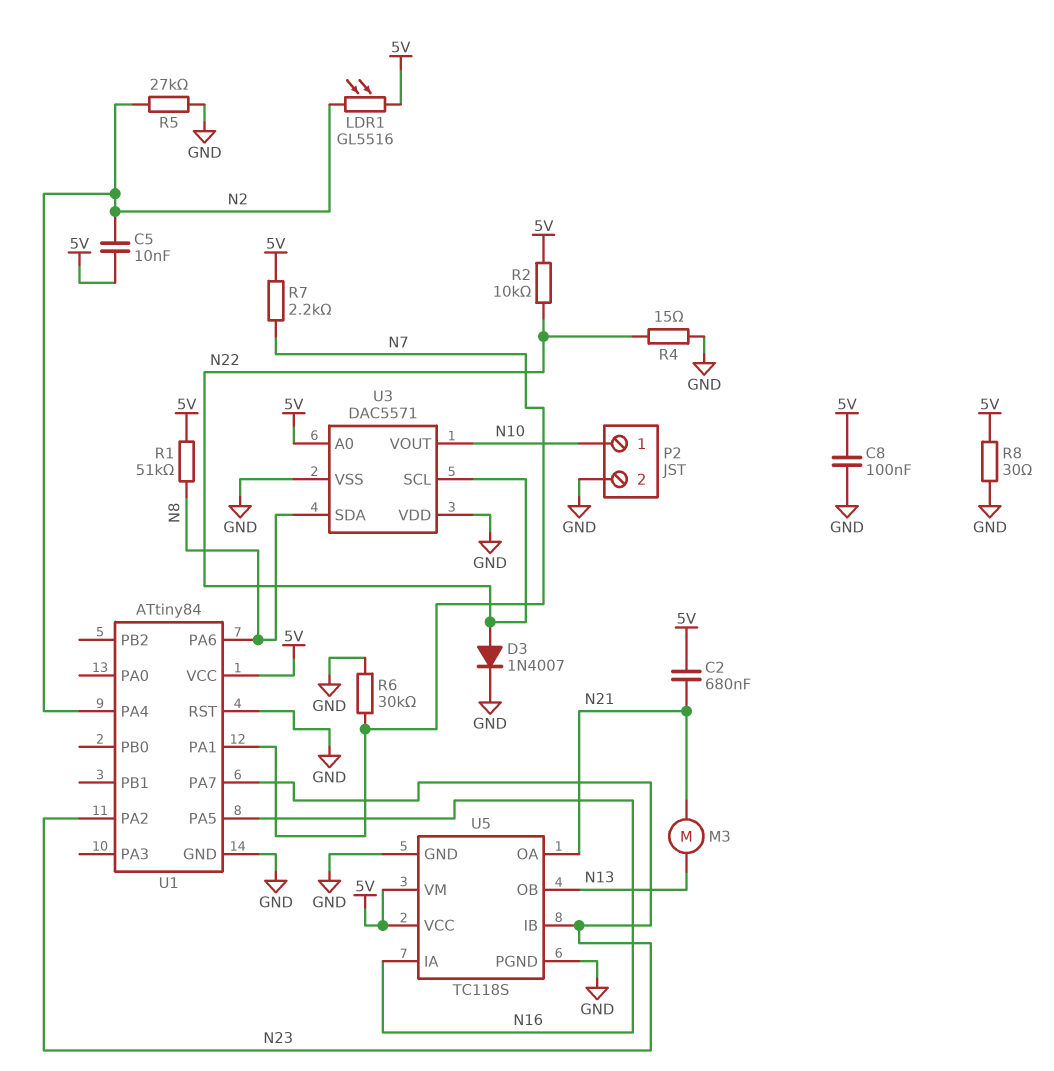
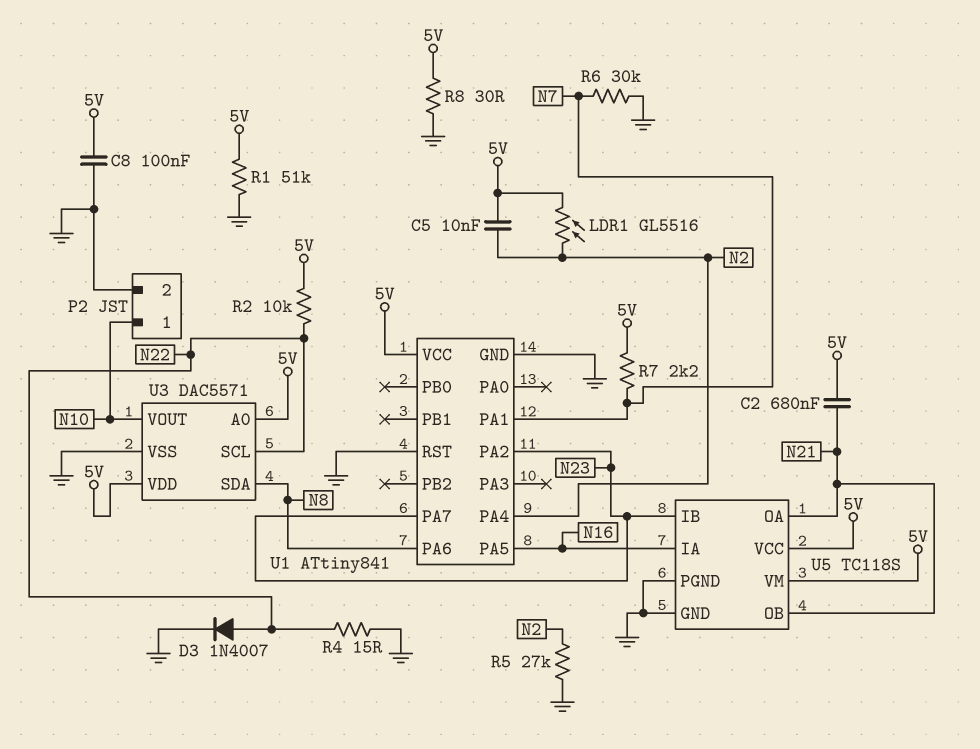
M3: motor (N13, N21) -> none
R1: 51k (5V, N8) -> 51k (5V, GND)
U1: ATtiny84 -> ATtiny841
U3 pin VDD: GND -> 5V
U5 pin OB: N13 -> N21

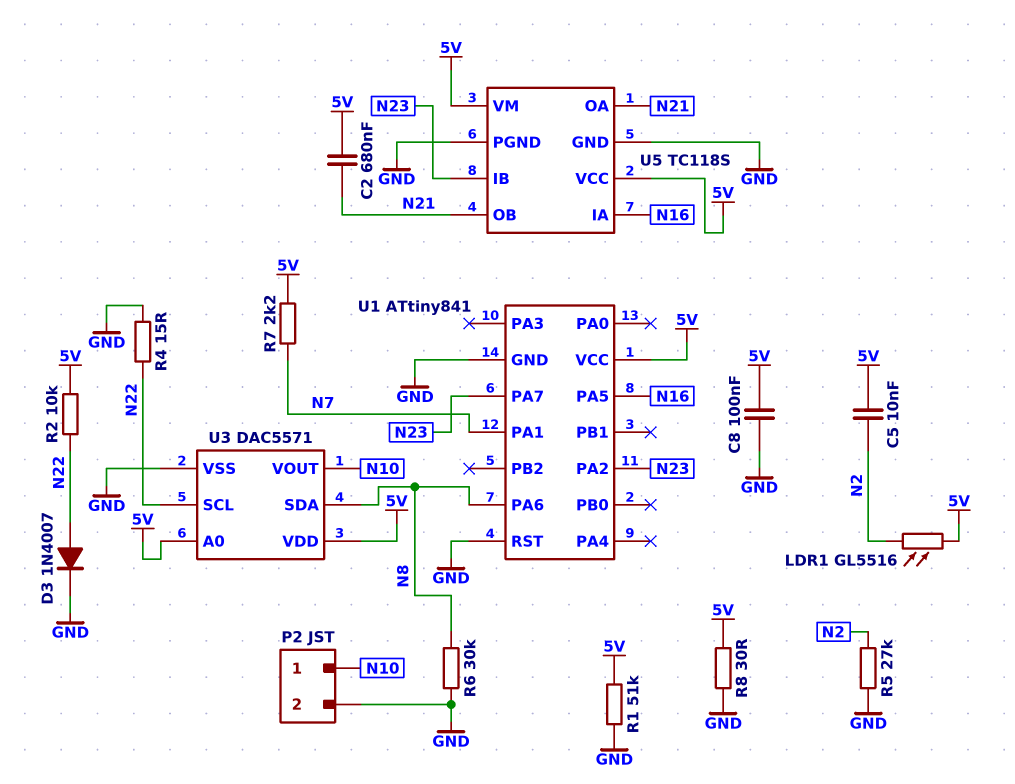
R6: 30k (GND, N7) -> 30k (GND, N8)
U1 pin PA4: N2 -> none

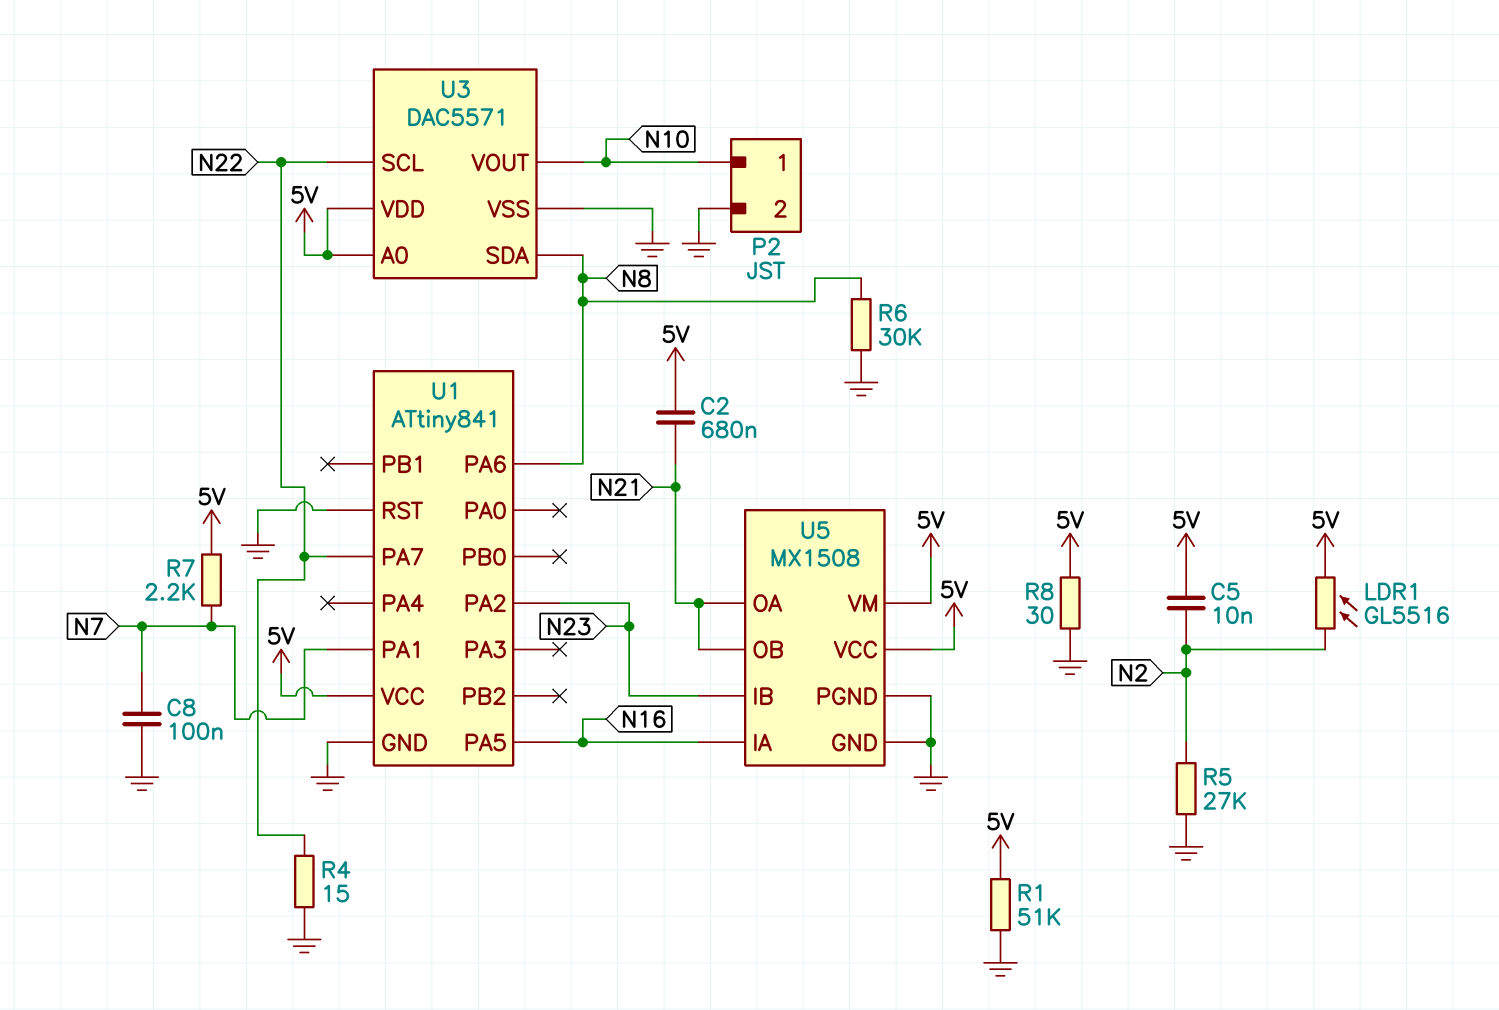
C8: 100nF (5V, GND) -> 100nF (GND, N7)
D3: diode 1N4007 (A N22, K GND) -> none
R2: 10k (5V, N22) -> none
U1 pin PA7: N23 -> N22
U5: TC118S -> MX1508

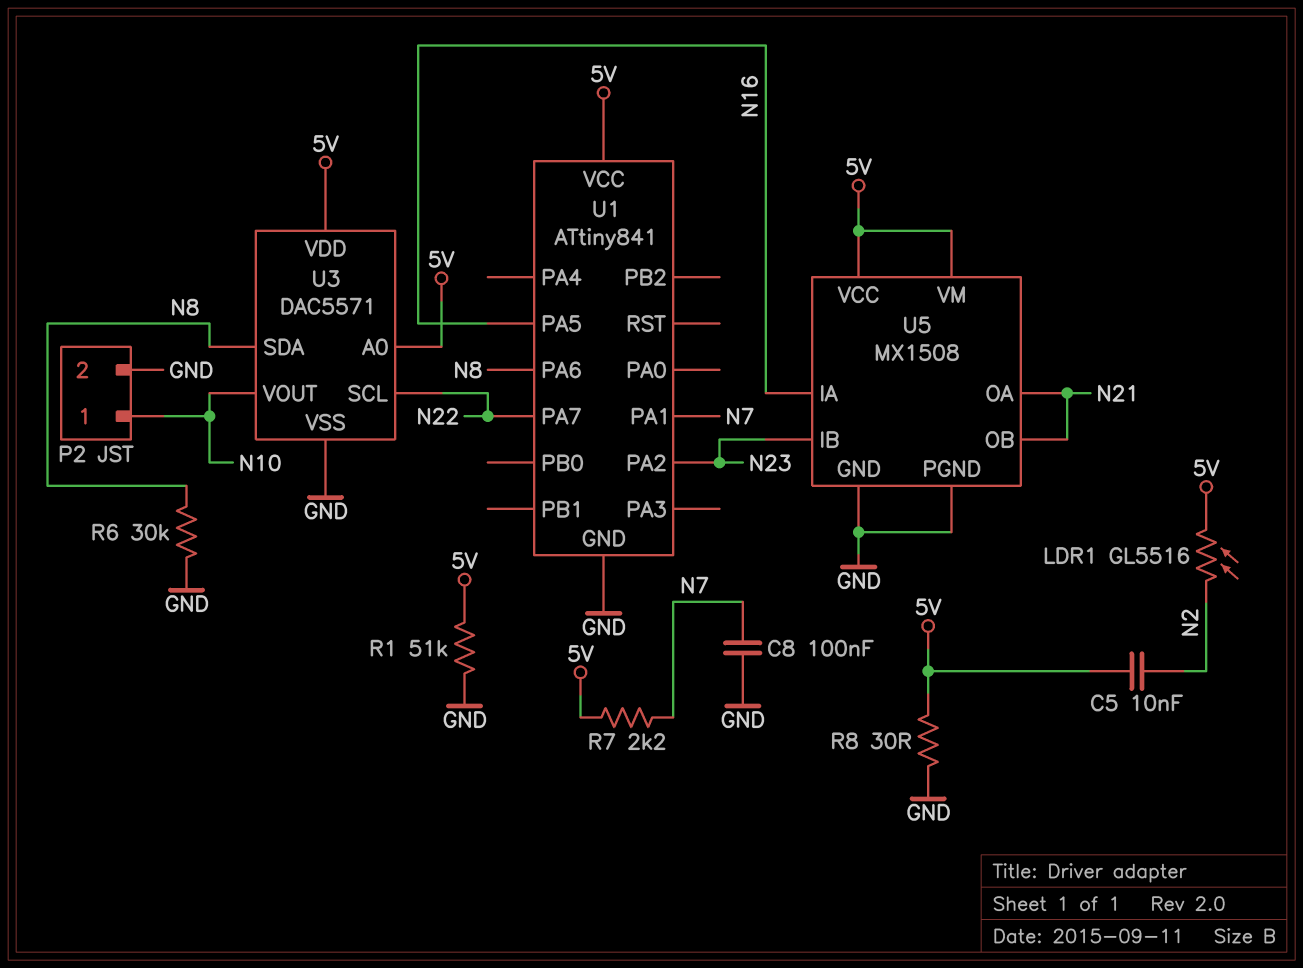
C2: 680nF (5V, N21) -> none
R4: 15 (GND, N22) -> none
R5: 27k (GND, N2) -> none
U1 pin RST: GND -> none

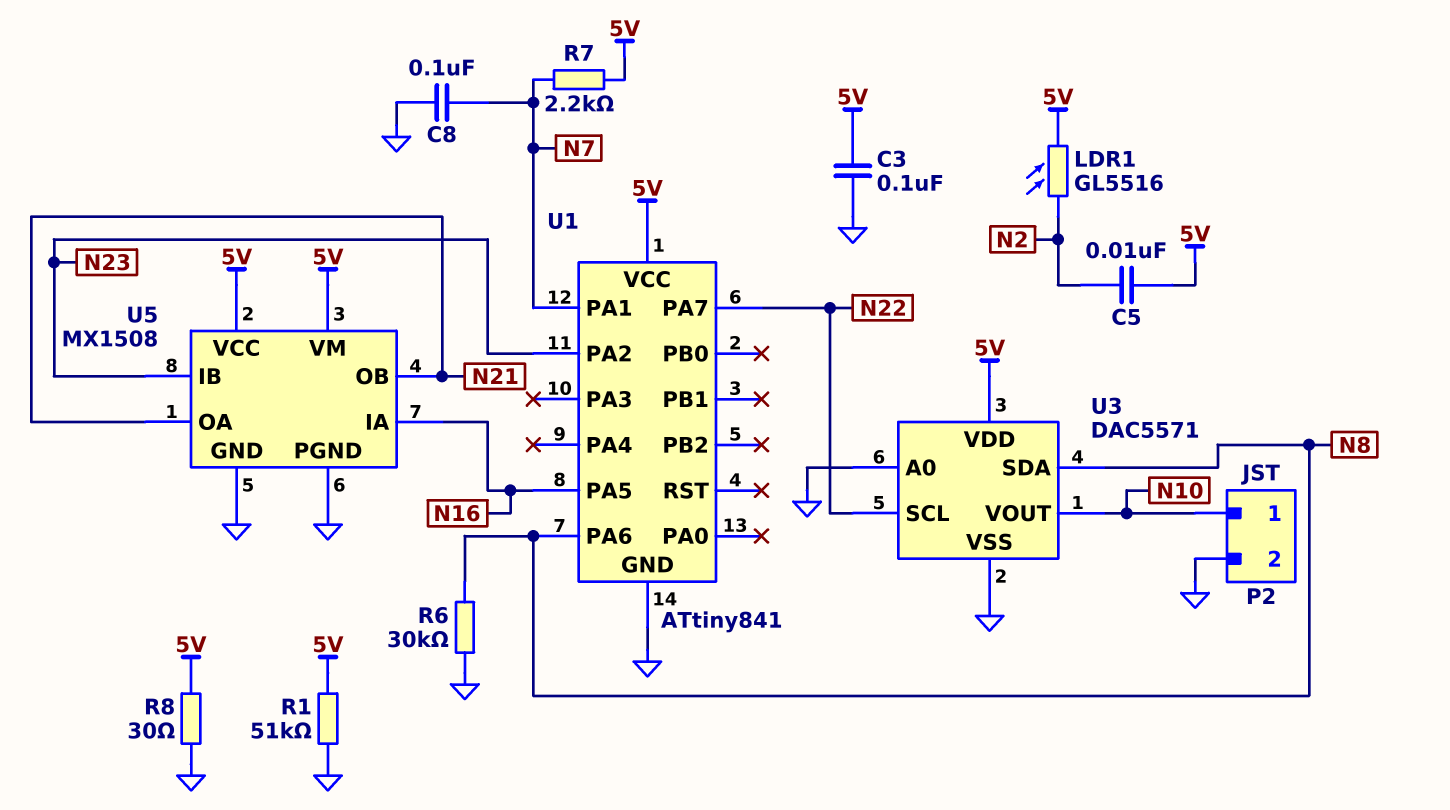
C3: none -> 100nF (5V, GND)
U3 pin A0: 5V -> GND

